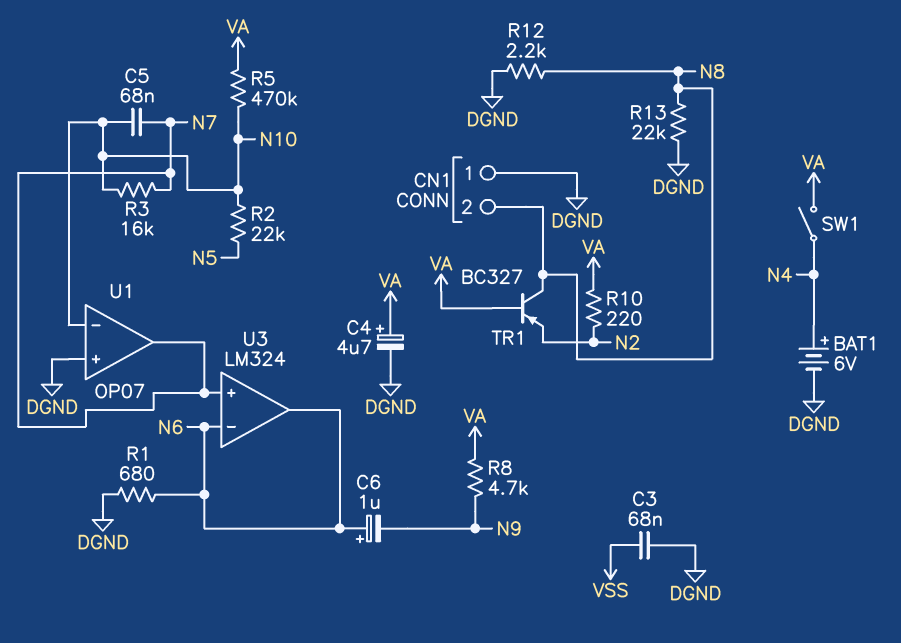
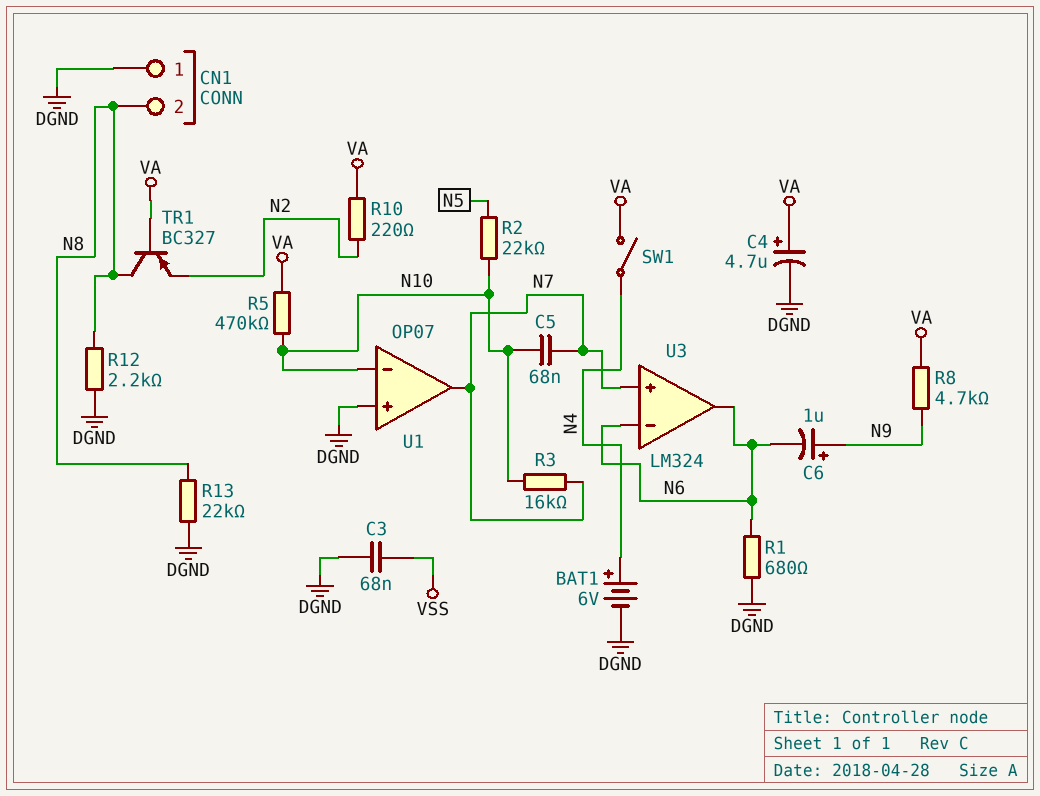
C6: 1uF (plus N6, minus N9) -> 1uF (plus N9, minus N6)

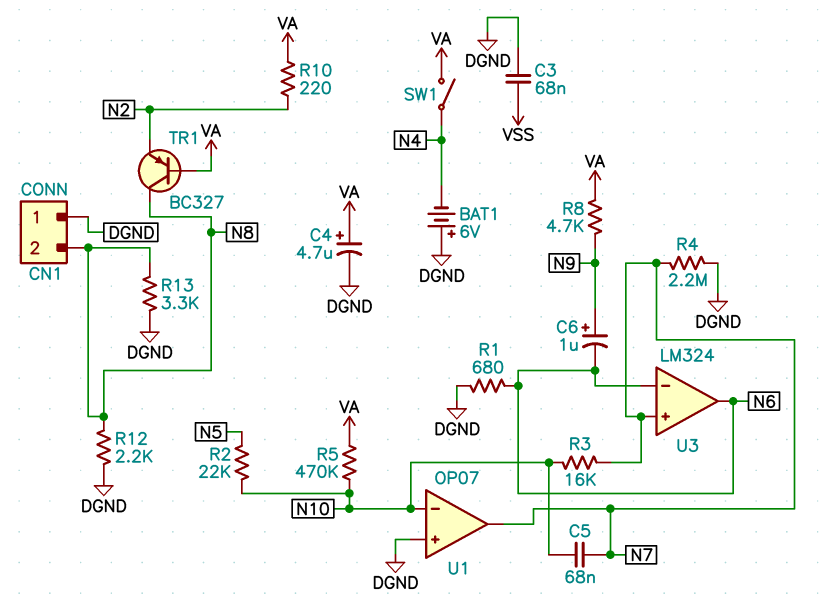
BAT1: 6V (plus N4, minus DGND) -> 6V (plus DGND, minus N4)
R4: none -> 2.2M (DGND, N7)
R13: 22k (DGND, N8) -> 3.3k (DGND, N8)

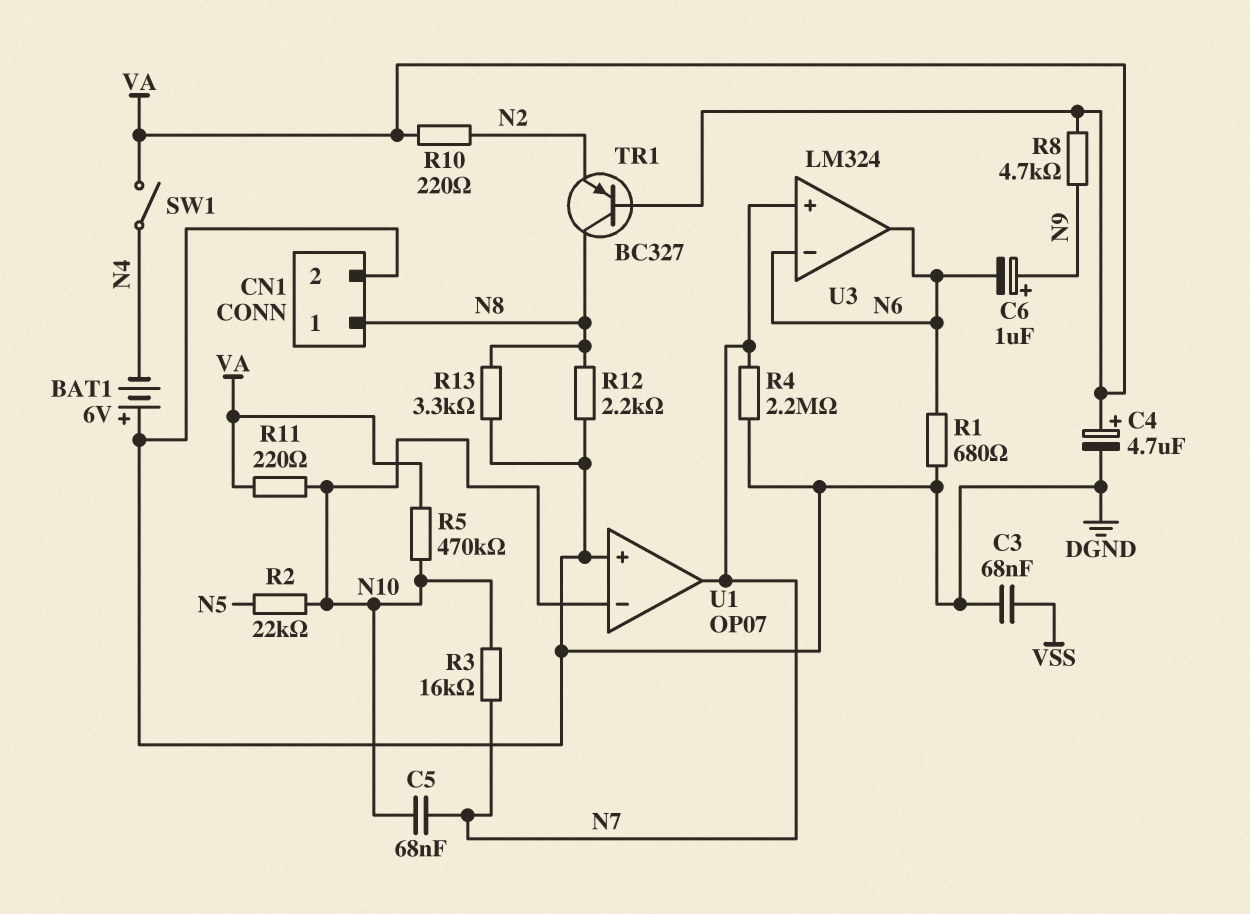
CN1 pin 1: DGND -> N8
CN1 pin 2: N8 -> DGND
R11: none -> 220 (N10, VA)

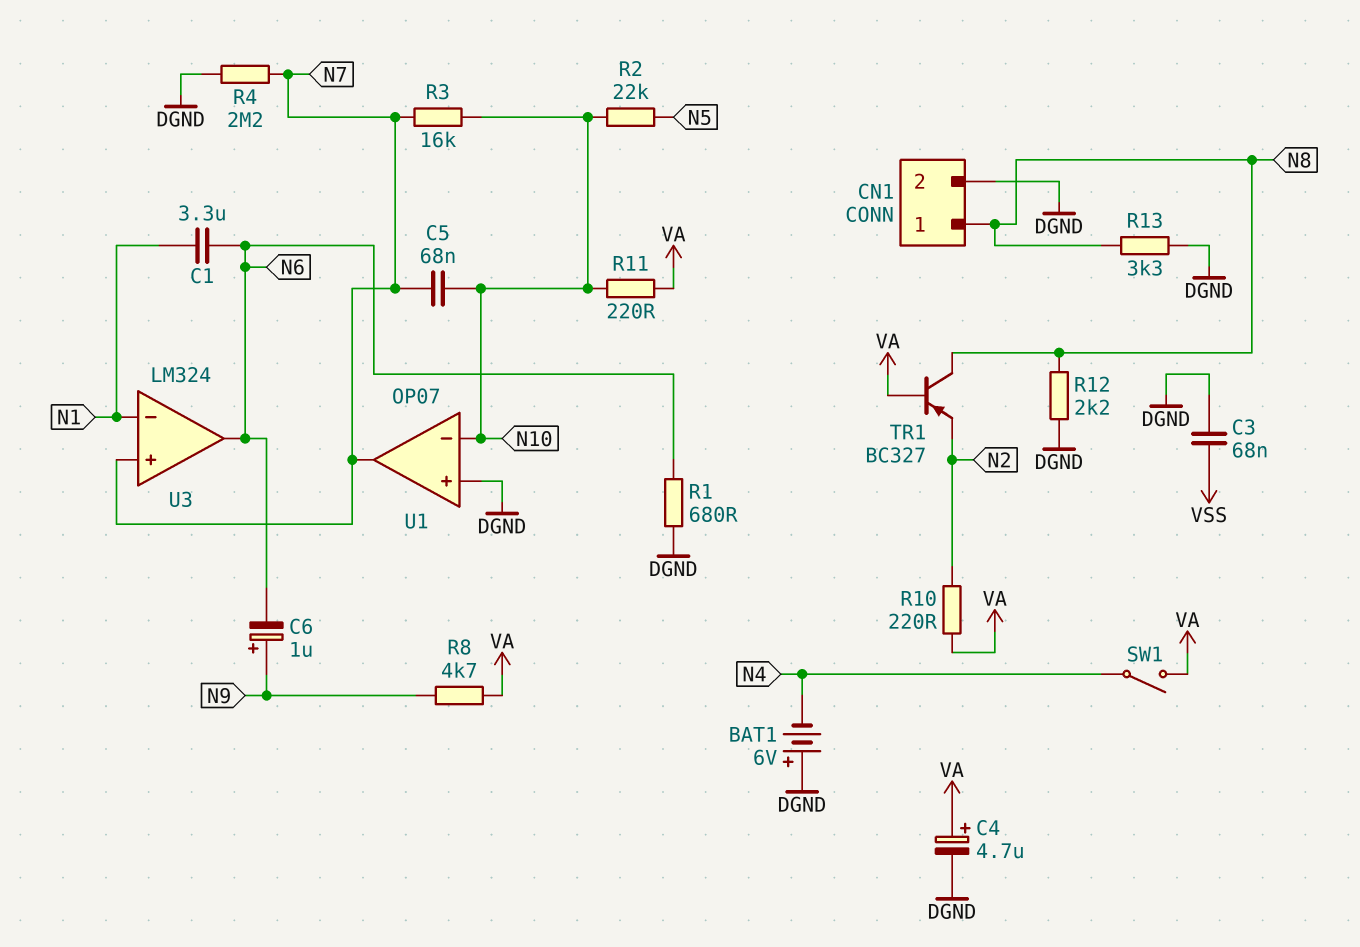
C1: none -> 3.3uF (N1, N6)
R5: 470k (N10, VA) -> none
U3 pin in-: N6 -> N1

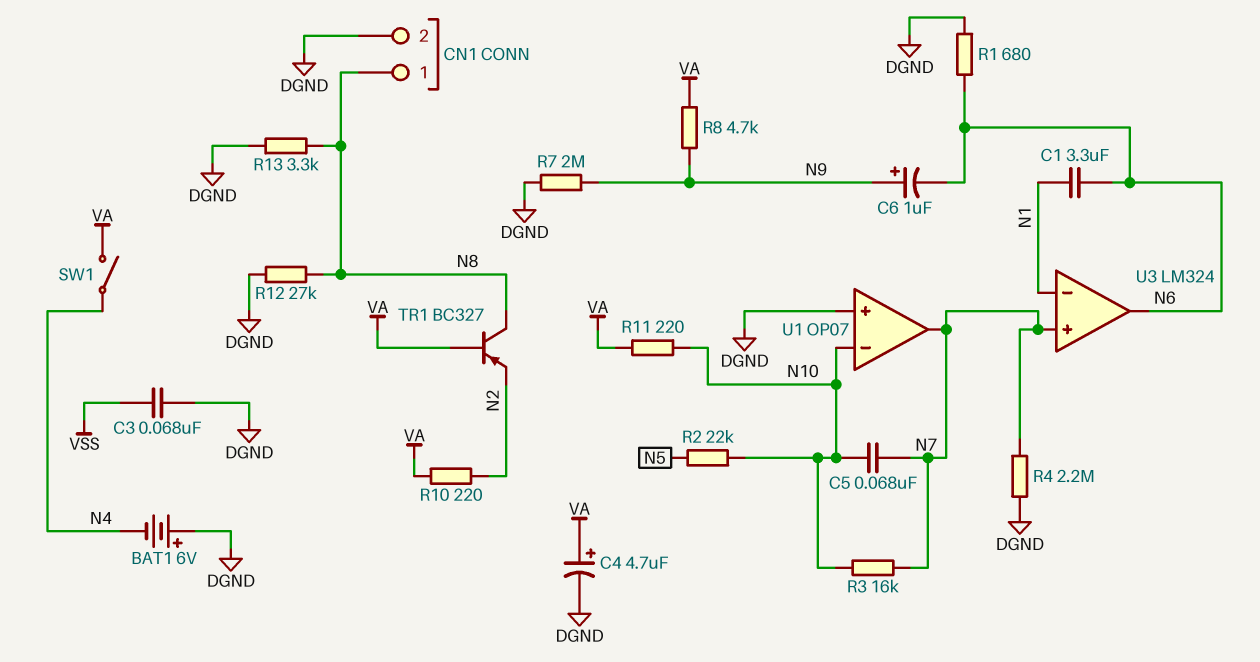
R7: none -> 2M (DGND, N9)
R12: 2.2k (DGND, N8) -> 27k (DGND, N8)

